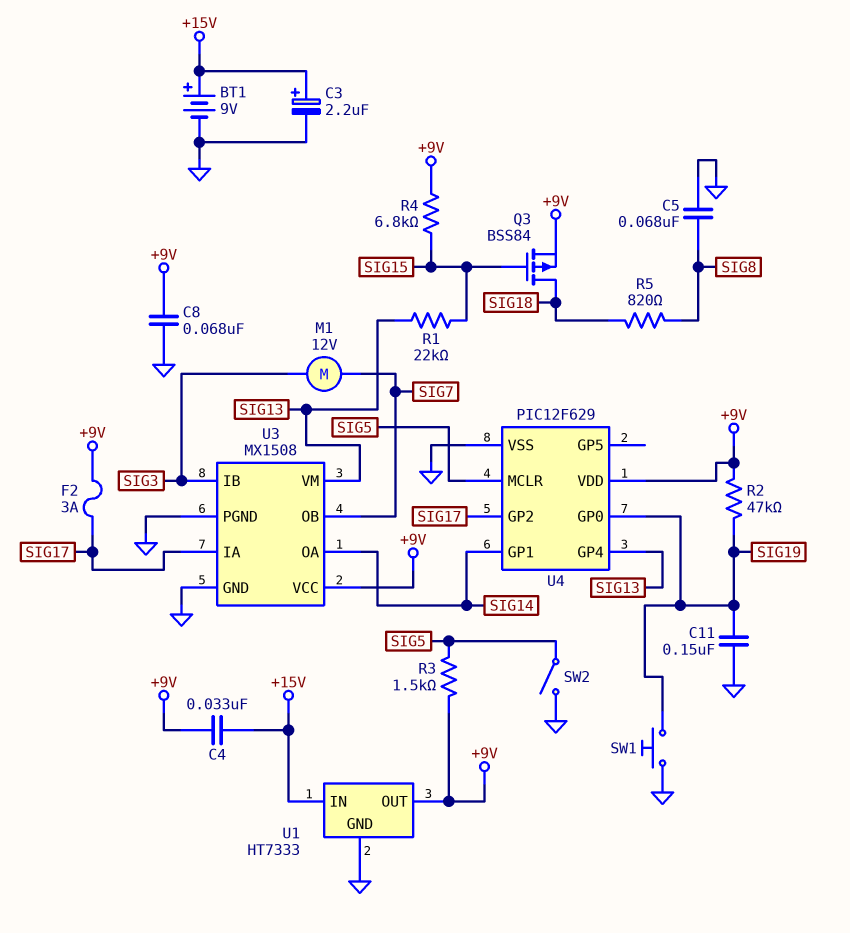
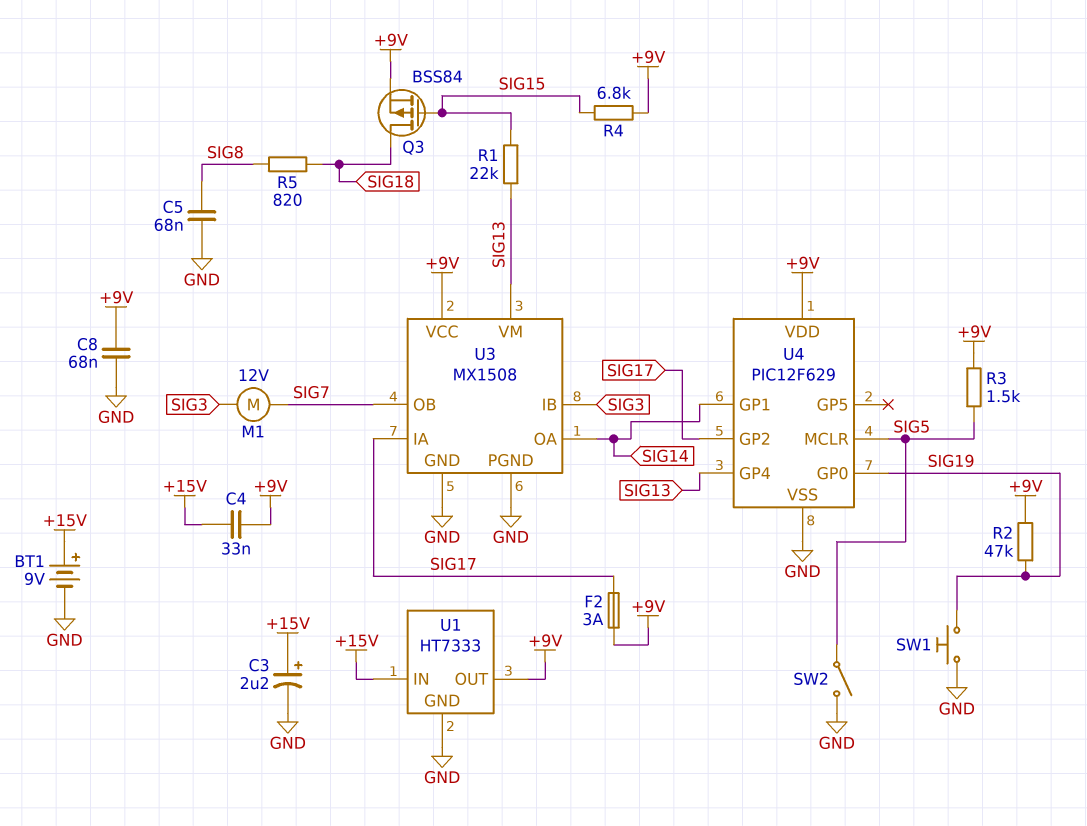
C11: 150nF (GND, SIG19) -> none

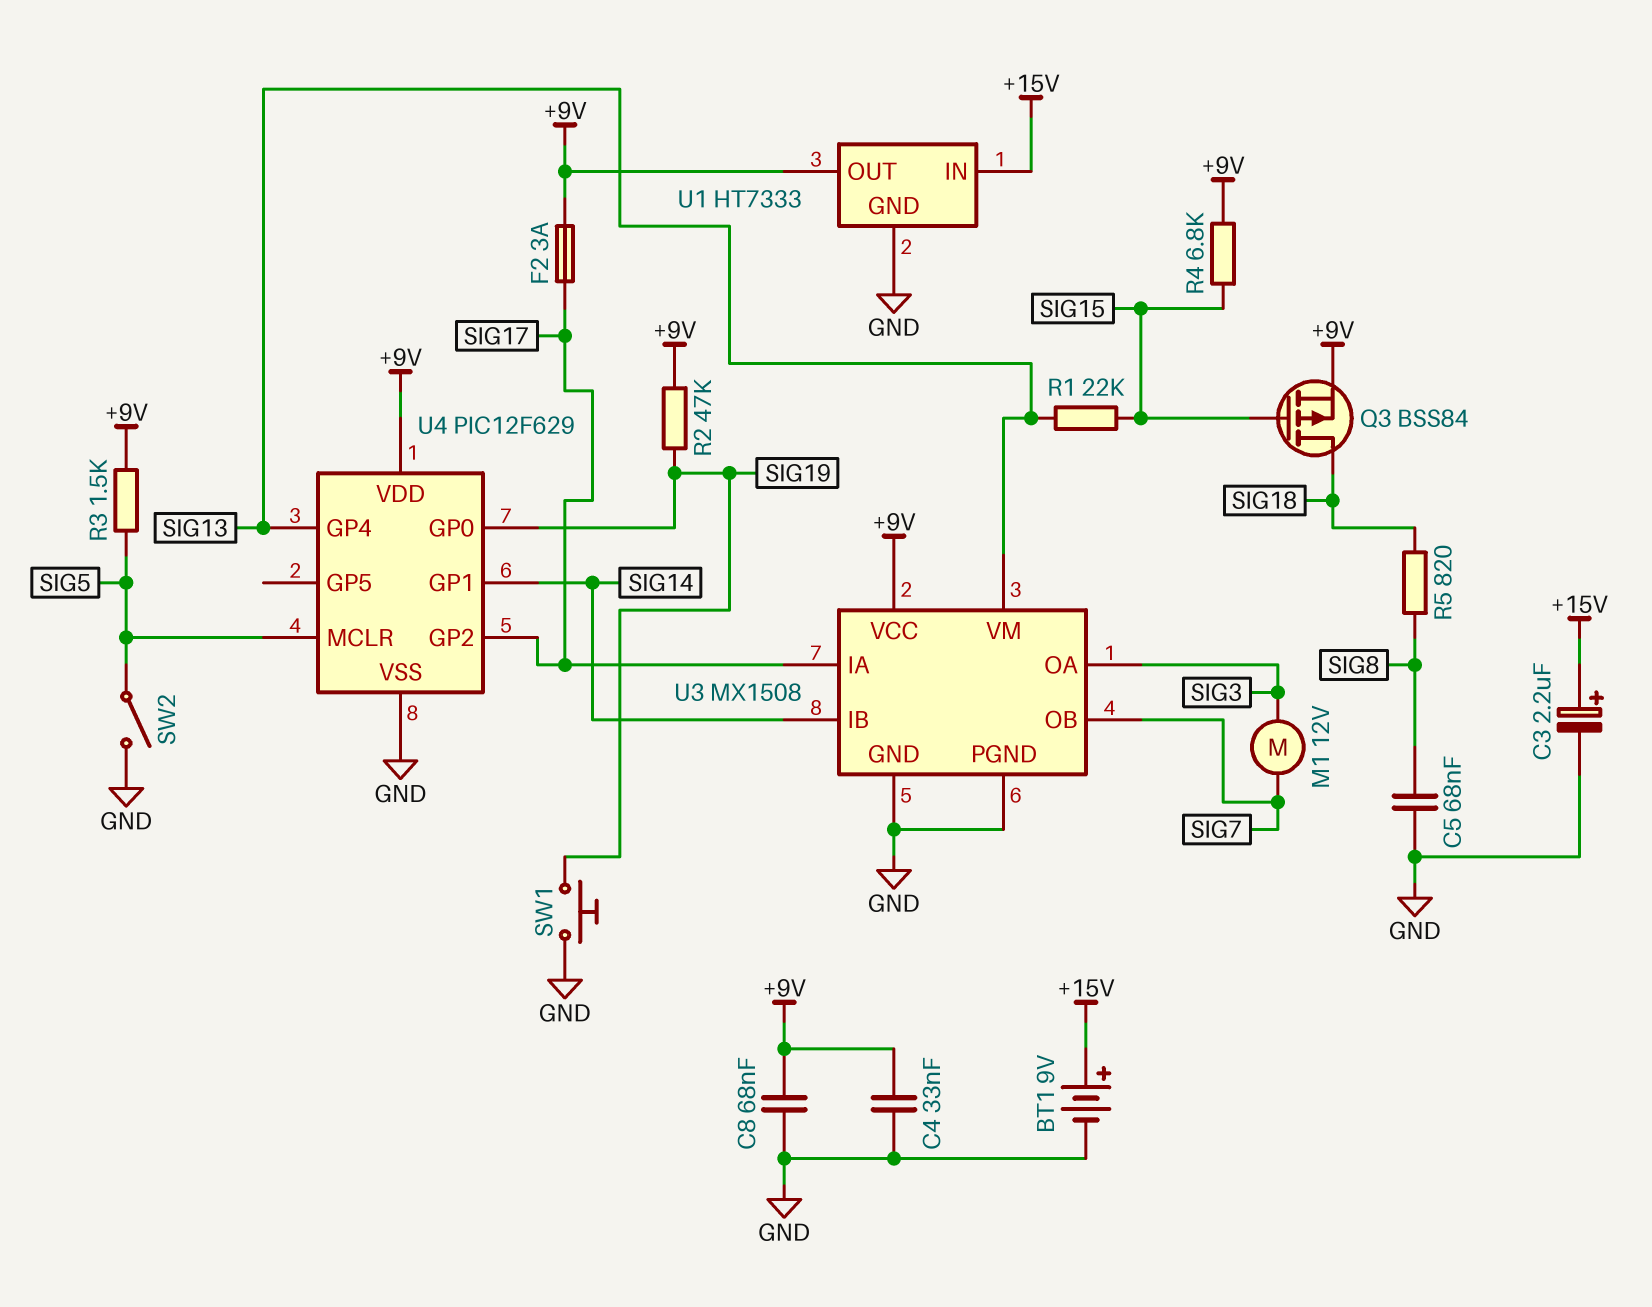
C4: 33nF (+9V, +15V) -> 33nF (+9V, GND)
U3 pin IB: SIG3 -> SIG14
U3 pin OA: SIG14 -> SIG3

